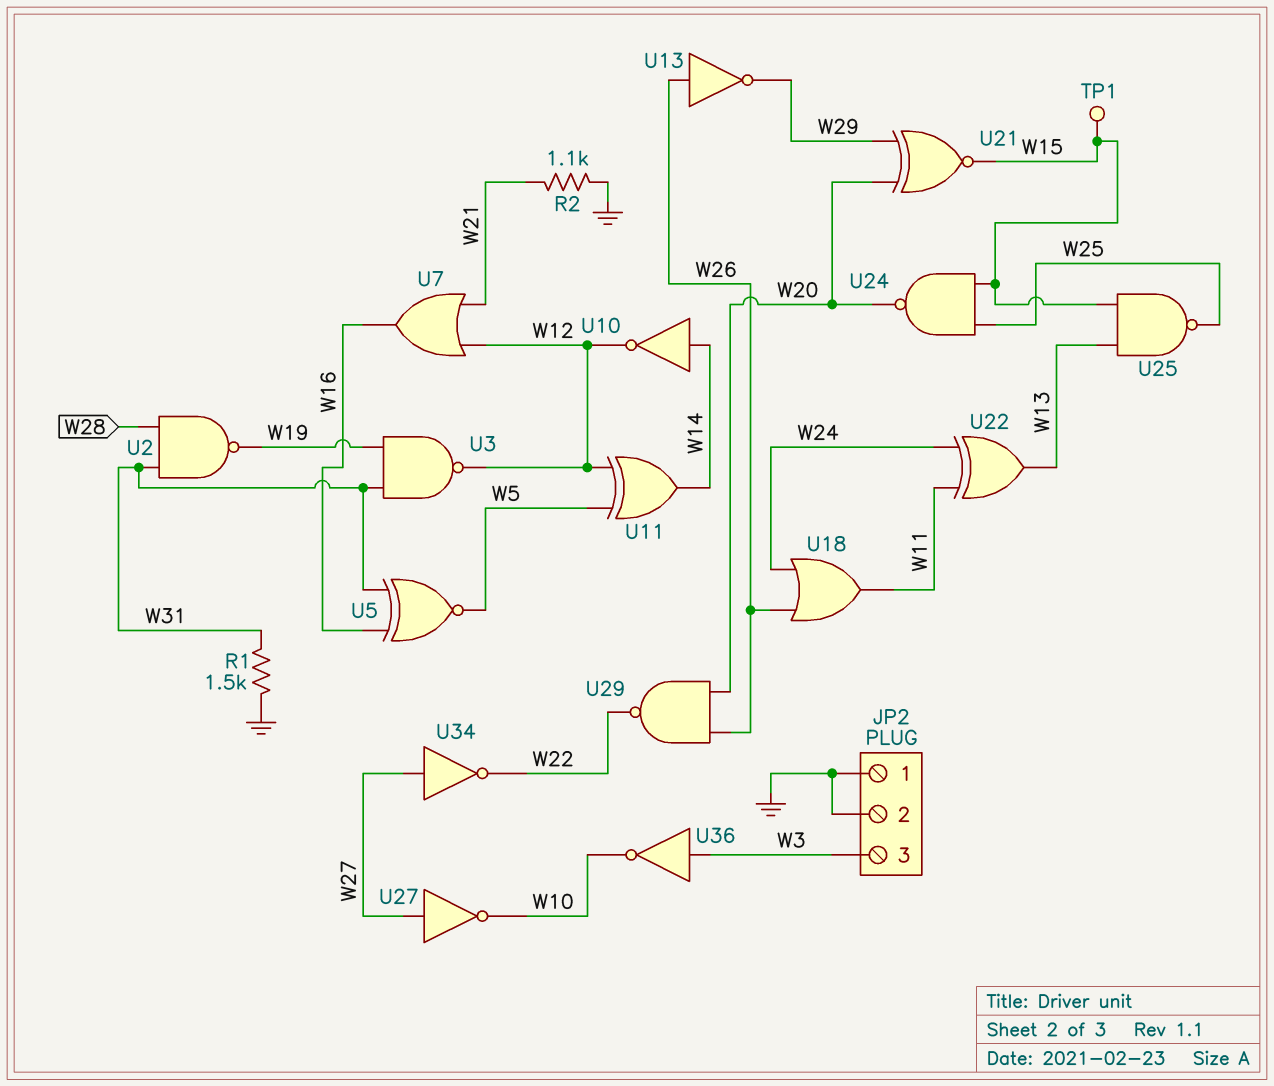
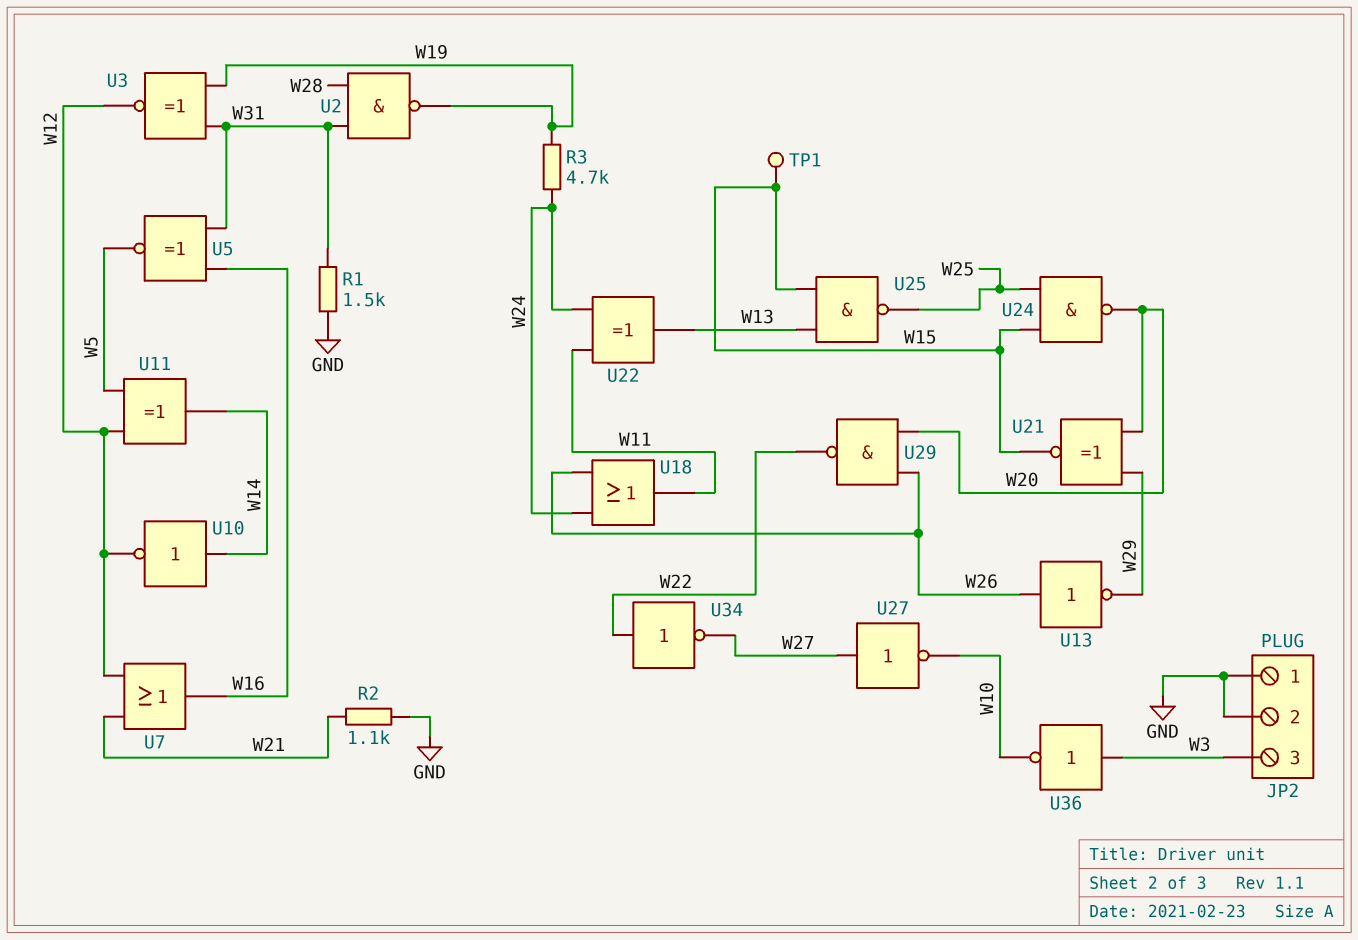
R3: none -> 4.7k (W19, W24)
U3: NAND (in W19, in W31, out W12) -> XNOR (in W19, in W31, out W12)
U34: NOT (in W27, out W22) -> NOT (in W22, out W27)

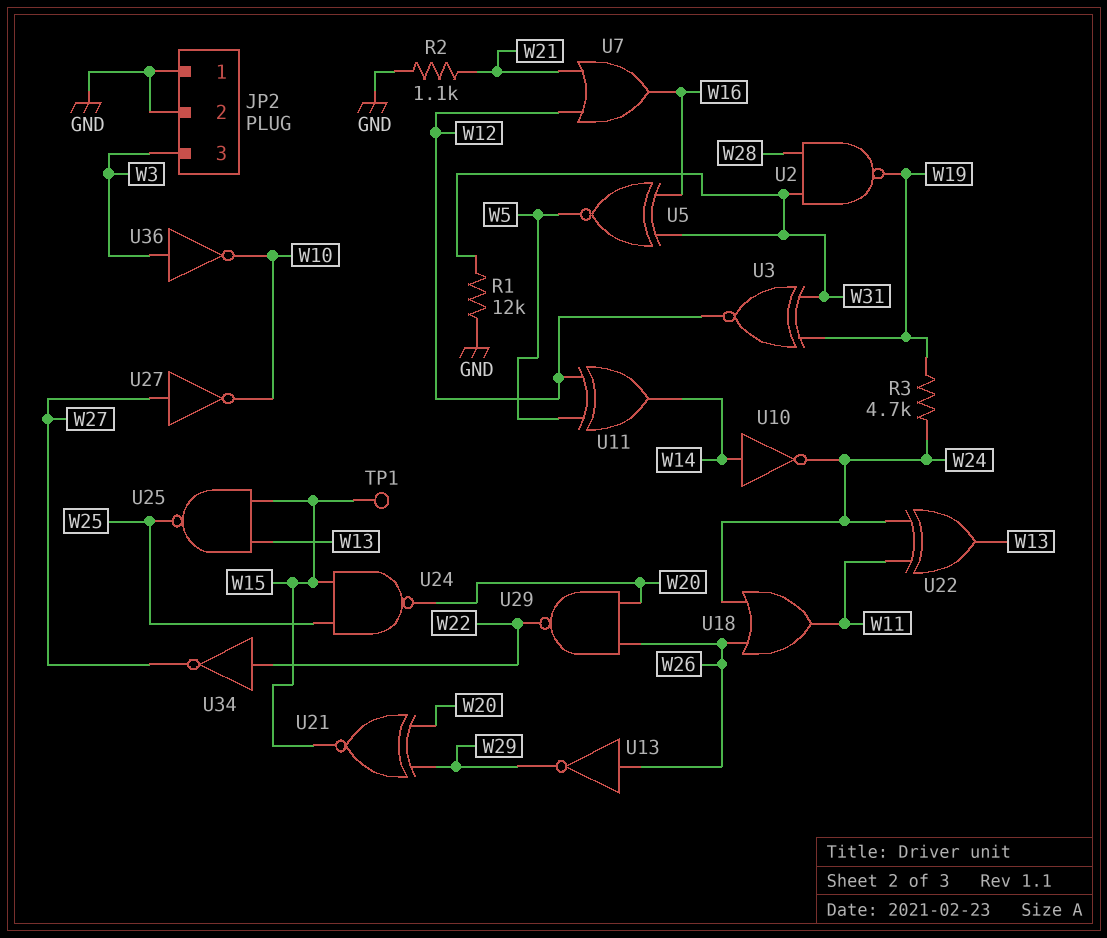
R1: 1.5k (GND, W31) -> 12k (GND, W31)
U10: NOT (in W14, out W12) -> NOT (in W14, out W24)

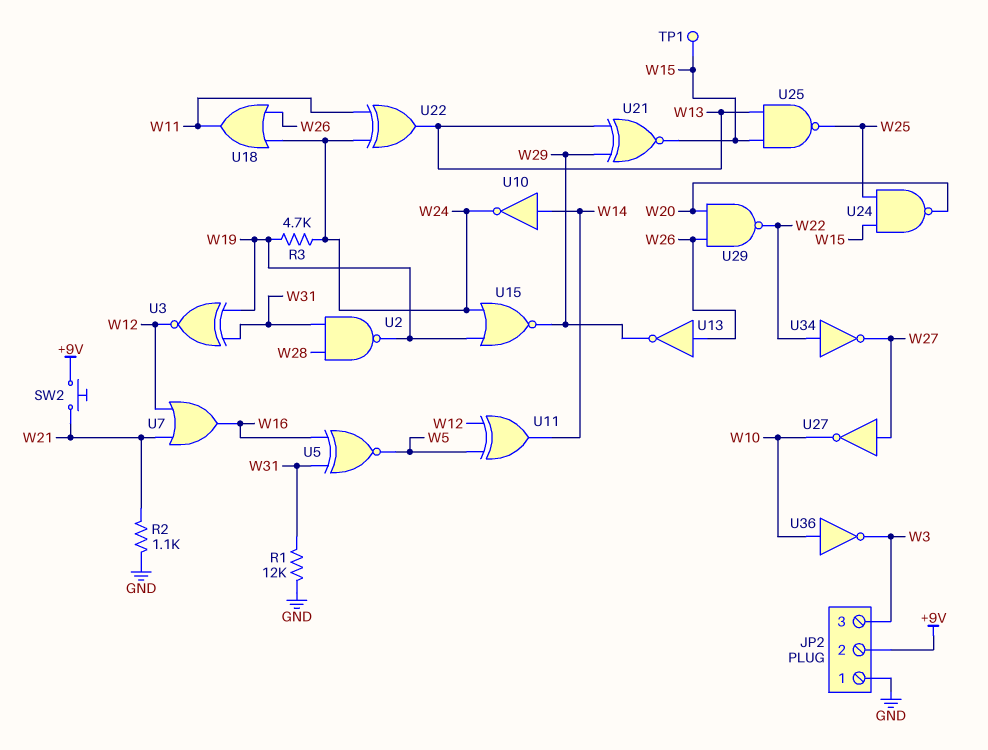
JP2 pin 2: GND -> +9V
SW2: none -> button (+9V, W21)
U15: none -> NOR (in W19, in W24, out W29)
U21: XNOR (in W20, in W29, out W15) -> XNOR (in W13, in W29, out W15)
U36: NOT (in W3, out W10) -> NOT (in W10, out W3)

